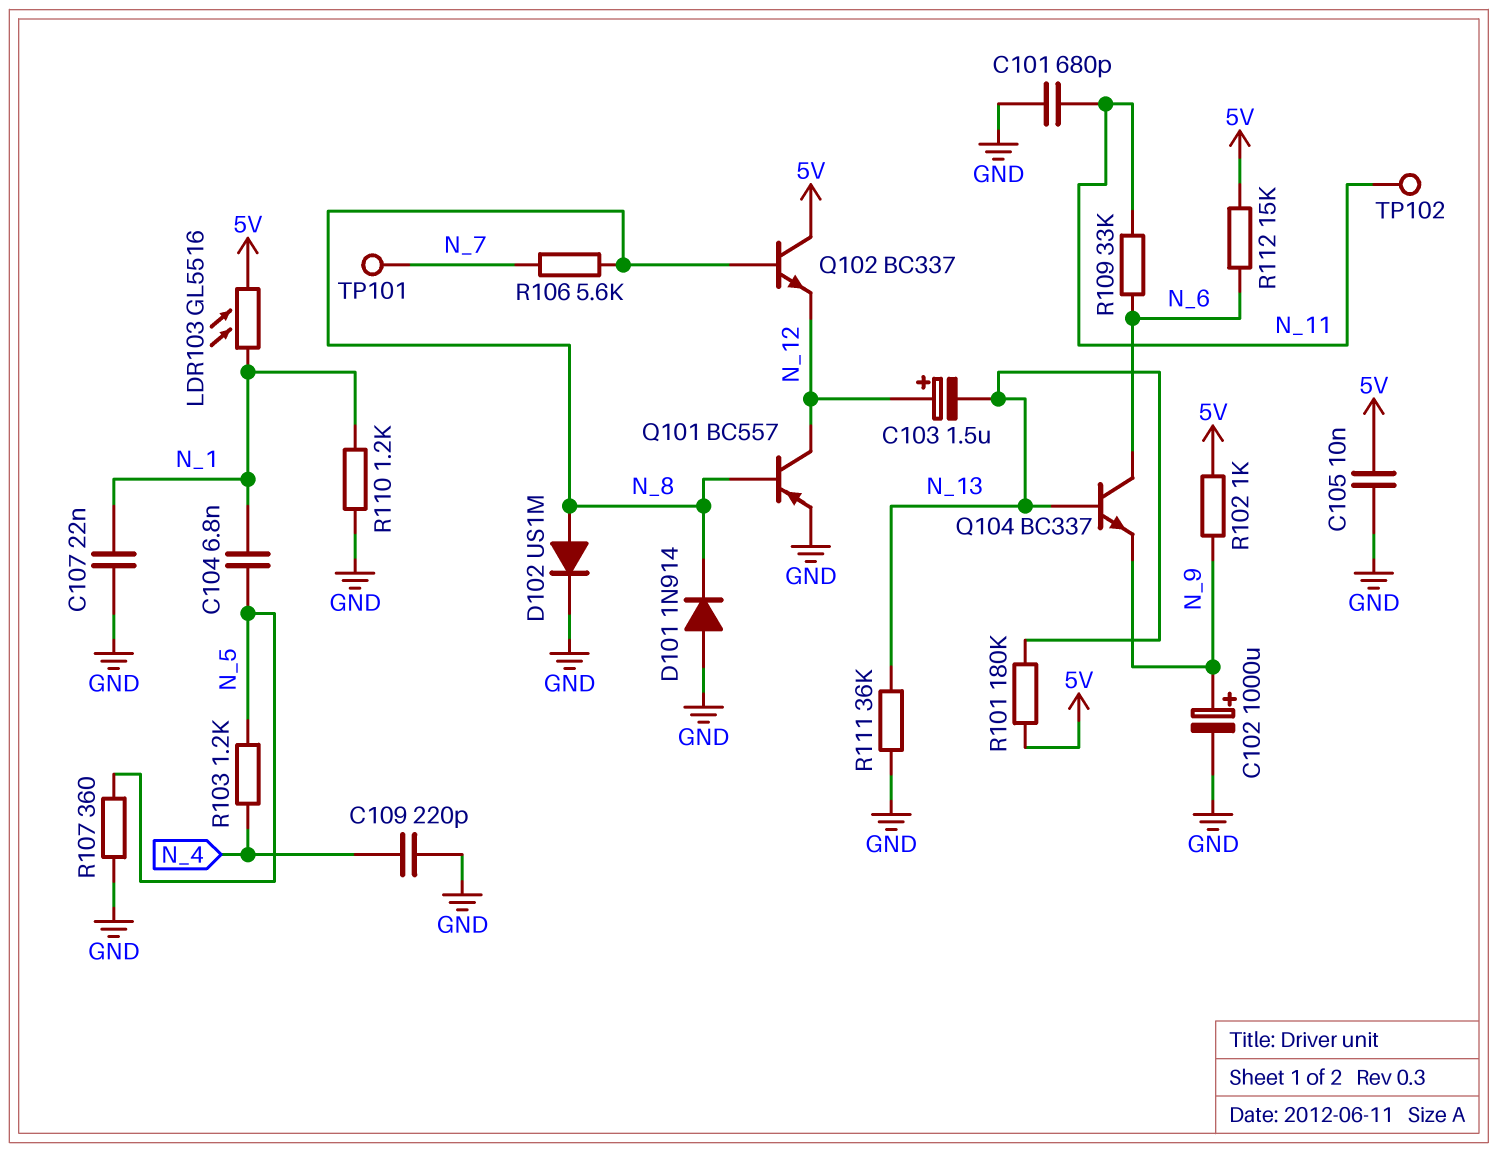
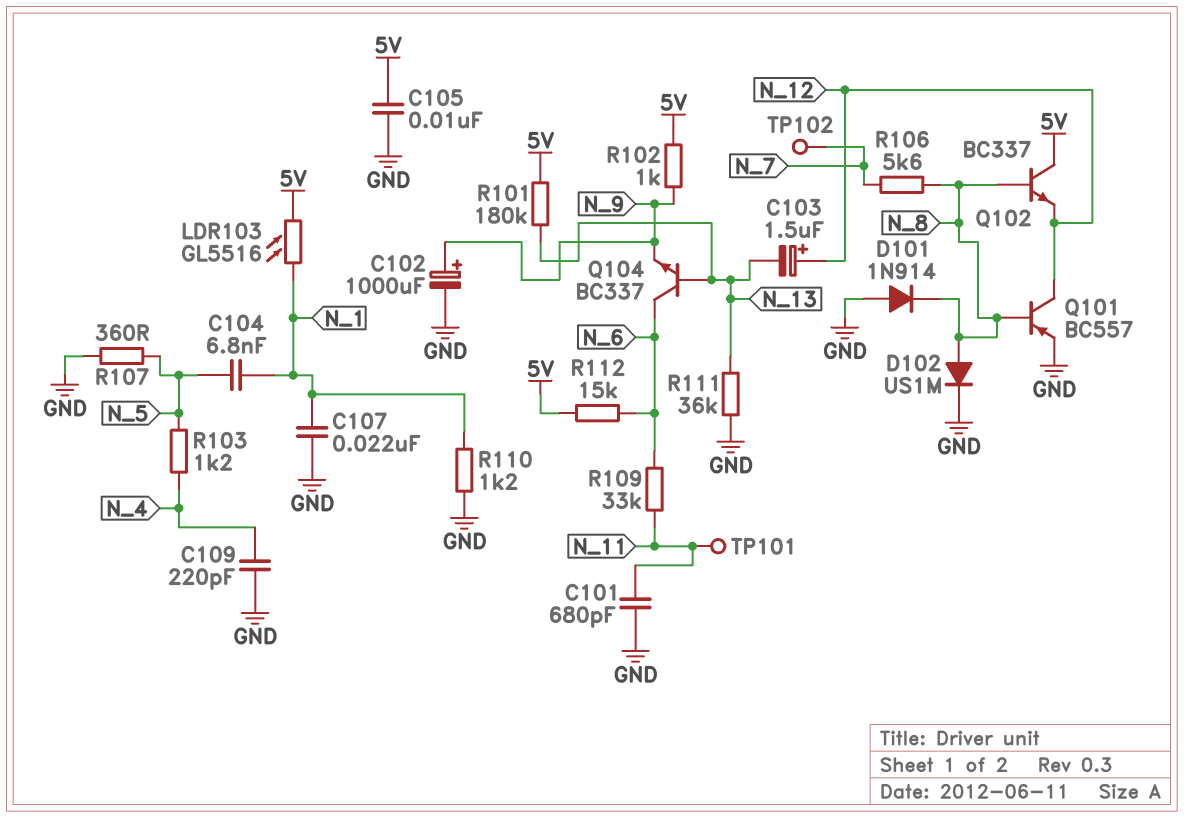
TP101: test point (N_7) -> test point (N_11)
TP102: test point (N_11) -> test point (N_7)

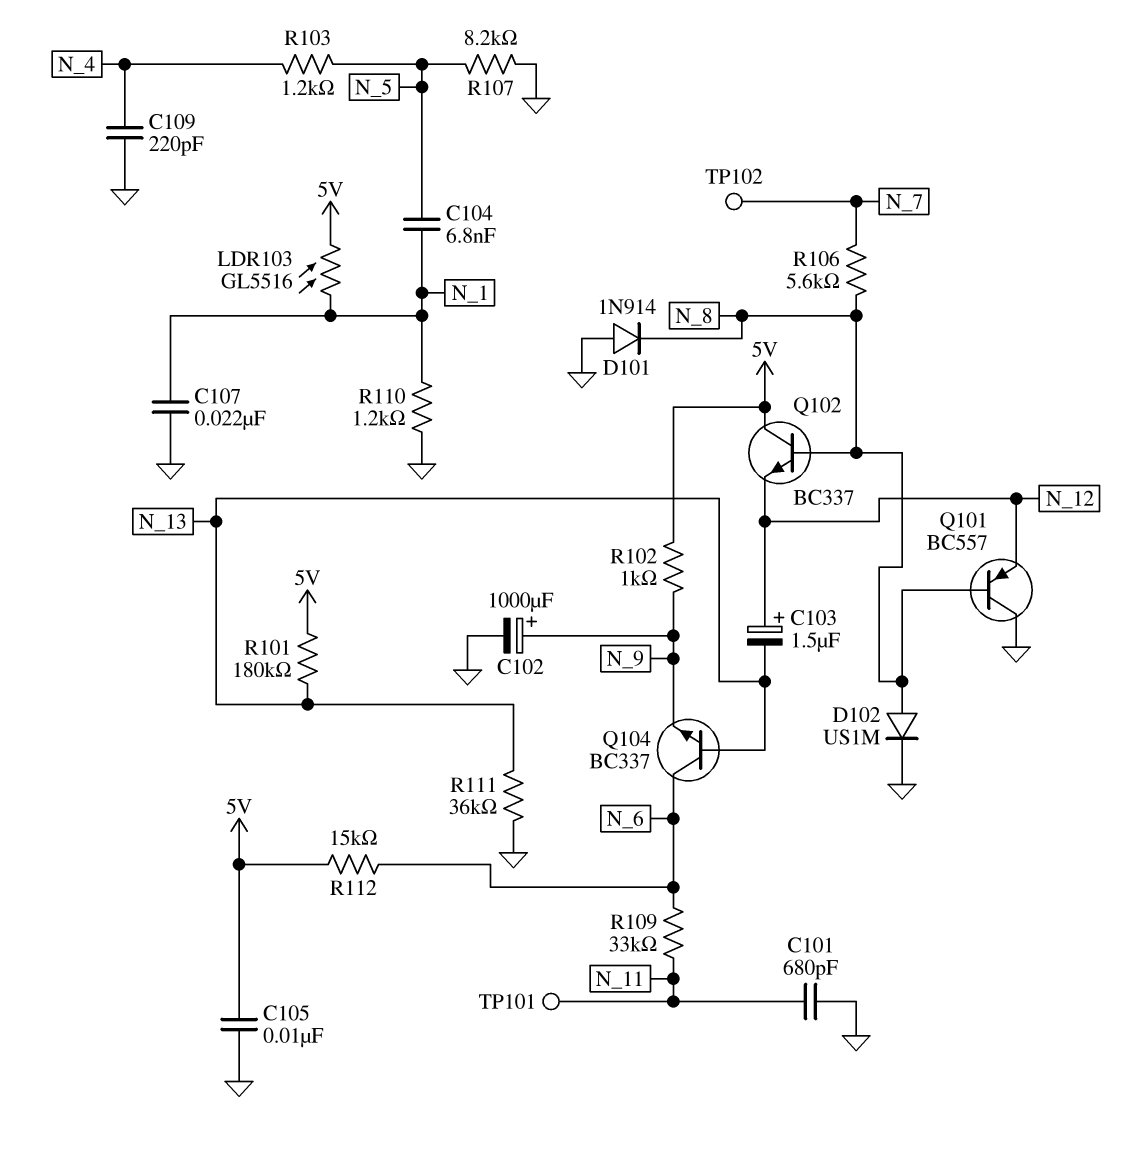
Q101: PNP BC557 (B N_8, C N_12, E GND) -> PNP BC557 (B N_8, C GND, E N_12)
R107: 360 (GND, N_5) -> 8.2k (GND, N_5)

